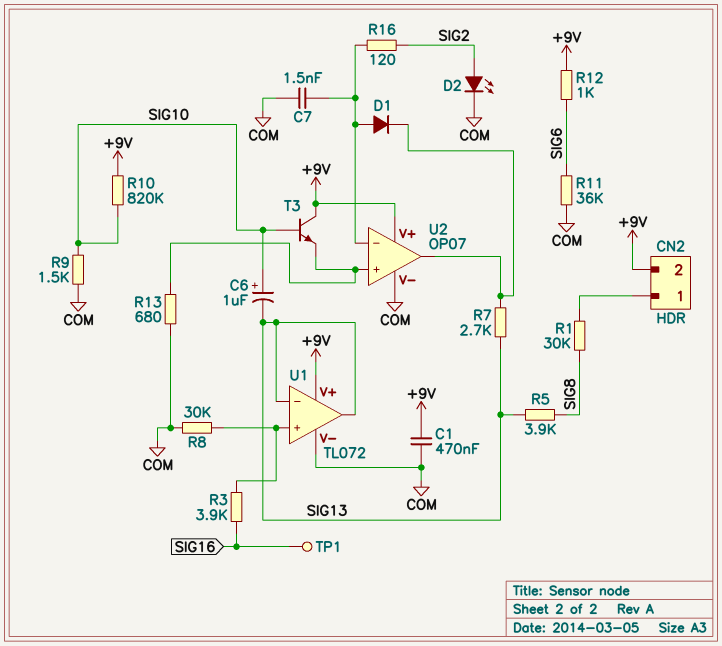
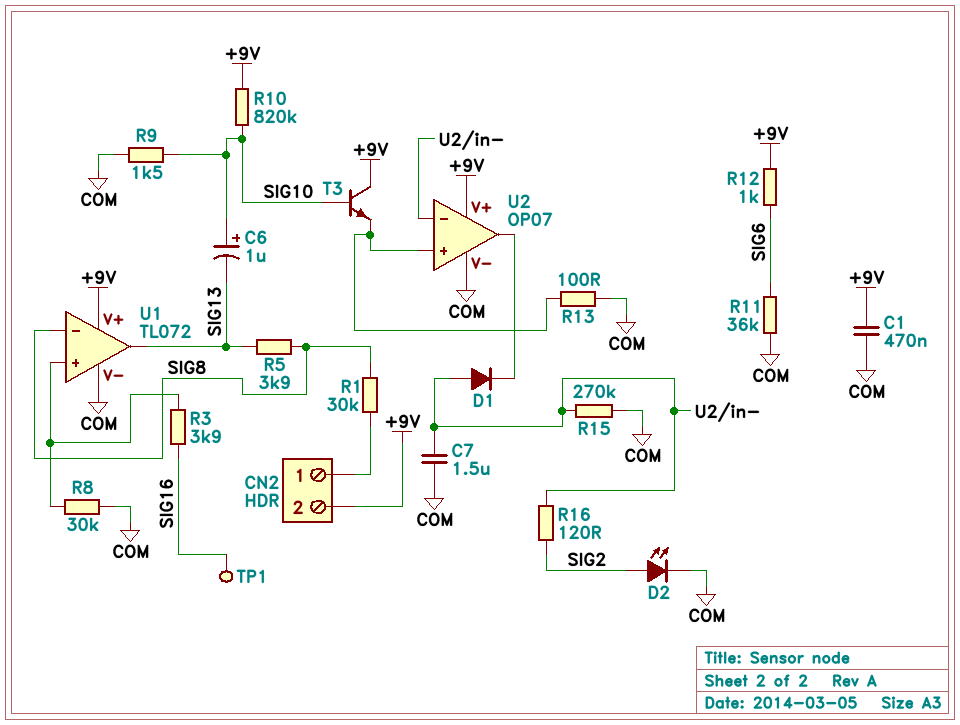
C7: 1.5nF (COM, U2/in-) -> 1.5uF (COM, U2/in-)
R7: 2.7k (SIG13, U2/out) -> none
R13: 680 (COM, U2/in+) -> 100 (COM, U2/in+)
R15: none -> 270k (COM, U2/in-)
U1 pin in-: SIG13 -> SIG8

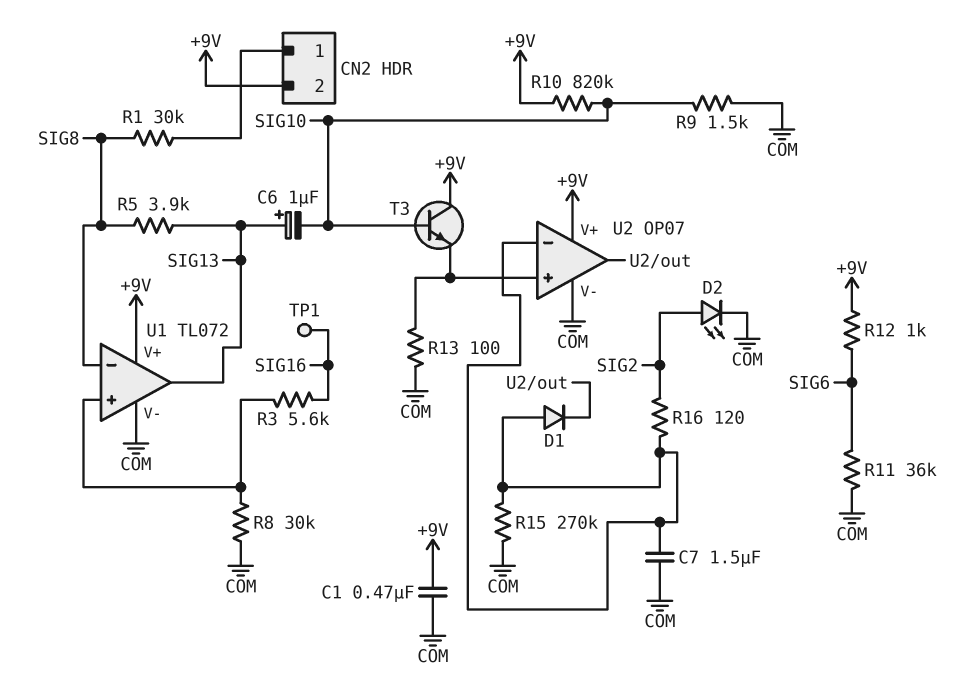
C6: 1uF (plus SIG10, minus SIG13) -> 1uF (plus SIG13, minus SIG10)
R3: 3.9k (SIG16, U1/in+) -> 5.6k (SIG16, U1/in+)

